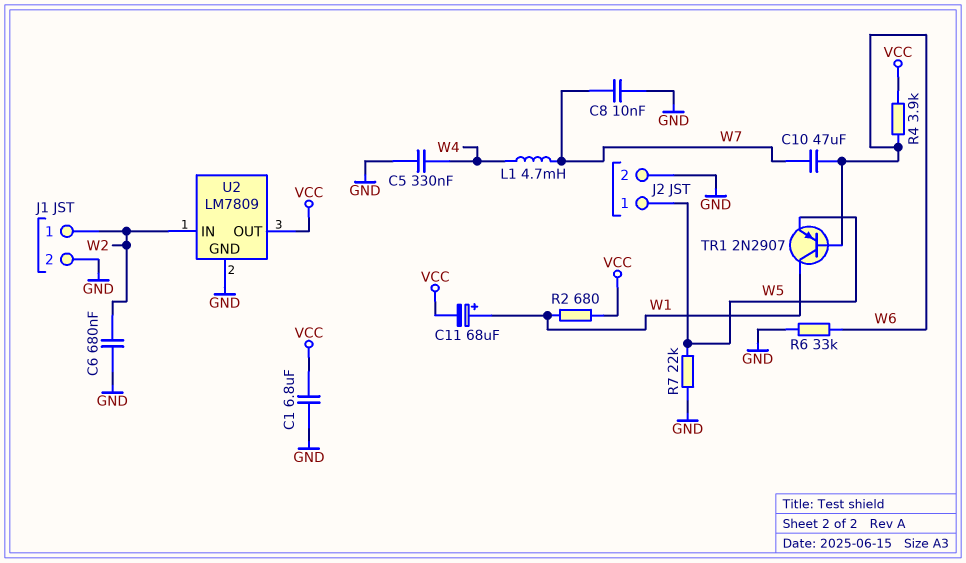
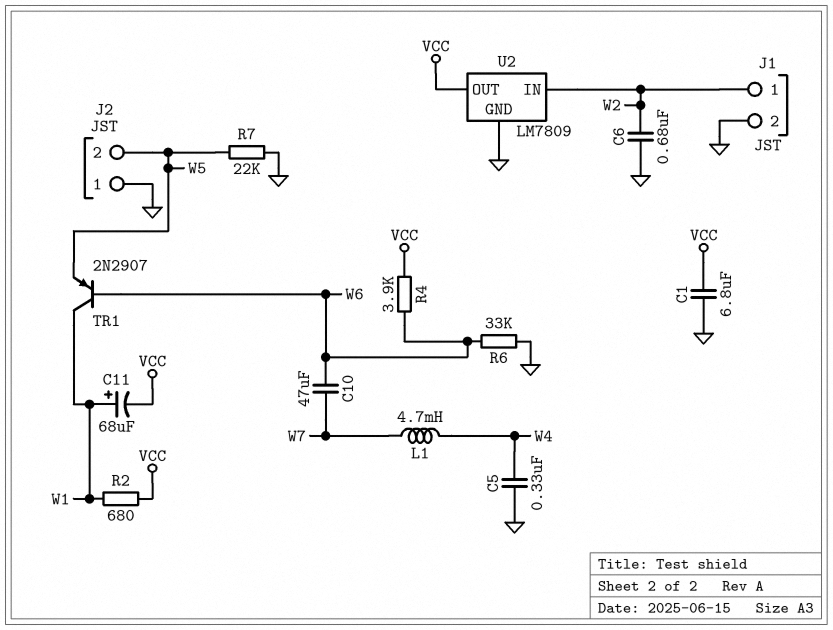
C8: 10nF (GND, W7) -> none
J2 pin 1: W5 -> GND
J2 pin 2: GND -> W5

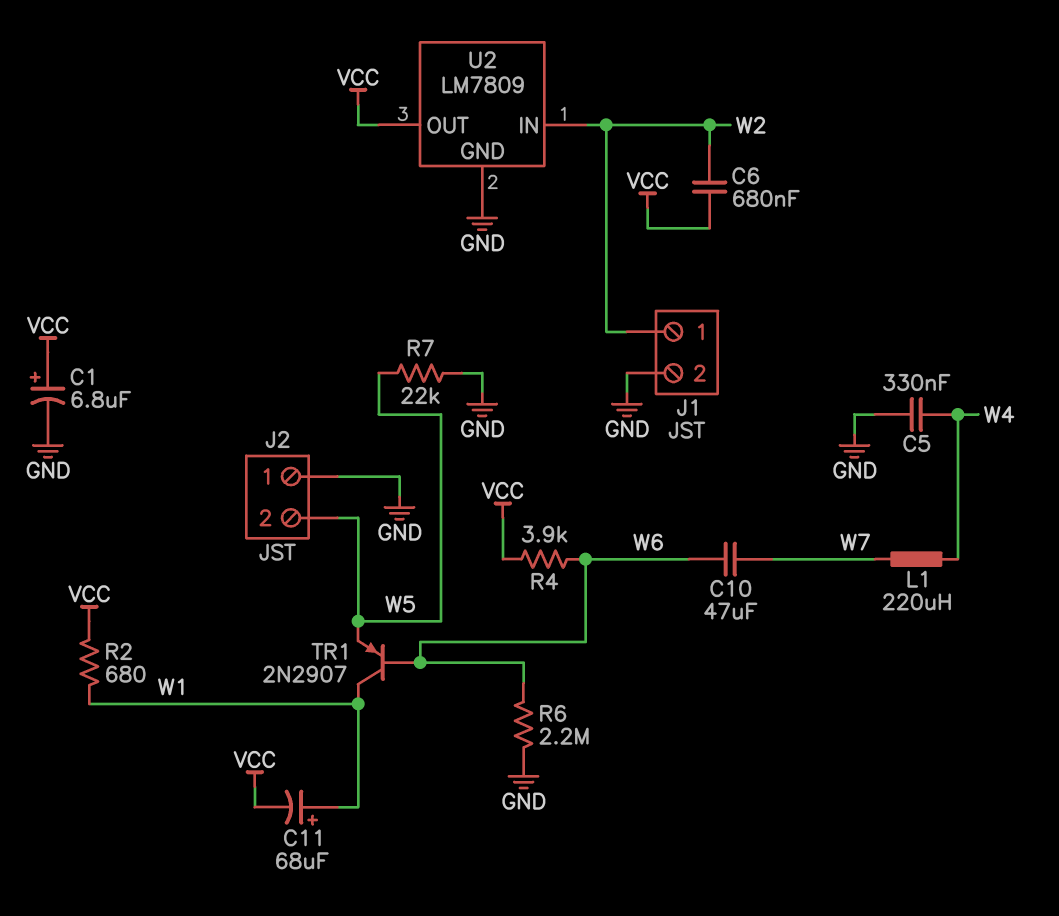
C1: 6.8uF (GND, VCC) -> 6.8uF (plus VCC, minus GND)
C6: 680nF (GND, W2) -> 680nF (VCC, W2)
L1: 4.7mH (W4, W7) -> 220uH (W4, W7)
R6: 33k (GND, W6) -> 2.2M (GND, W6)

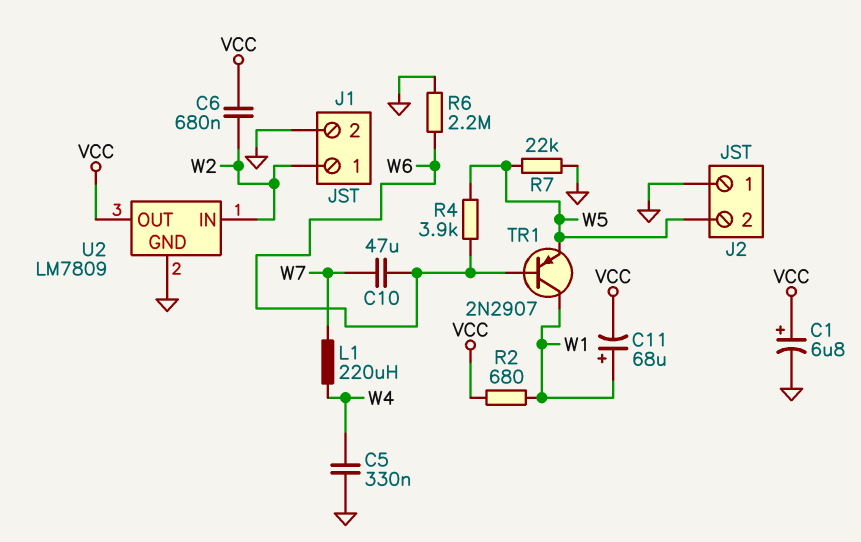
R4: 3.9k (VCC, W6) -> 3.9k (W5, W6)

